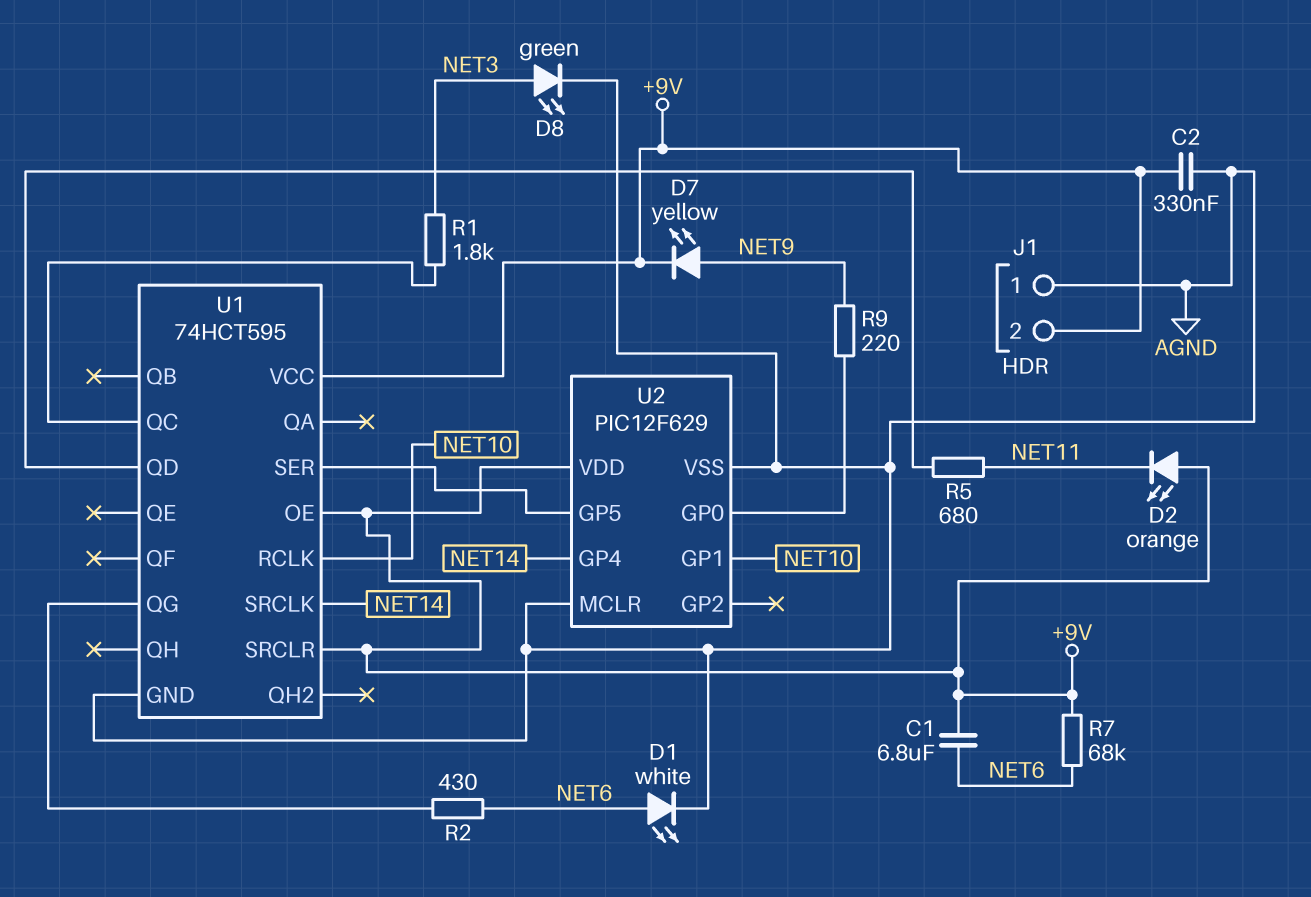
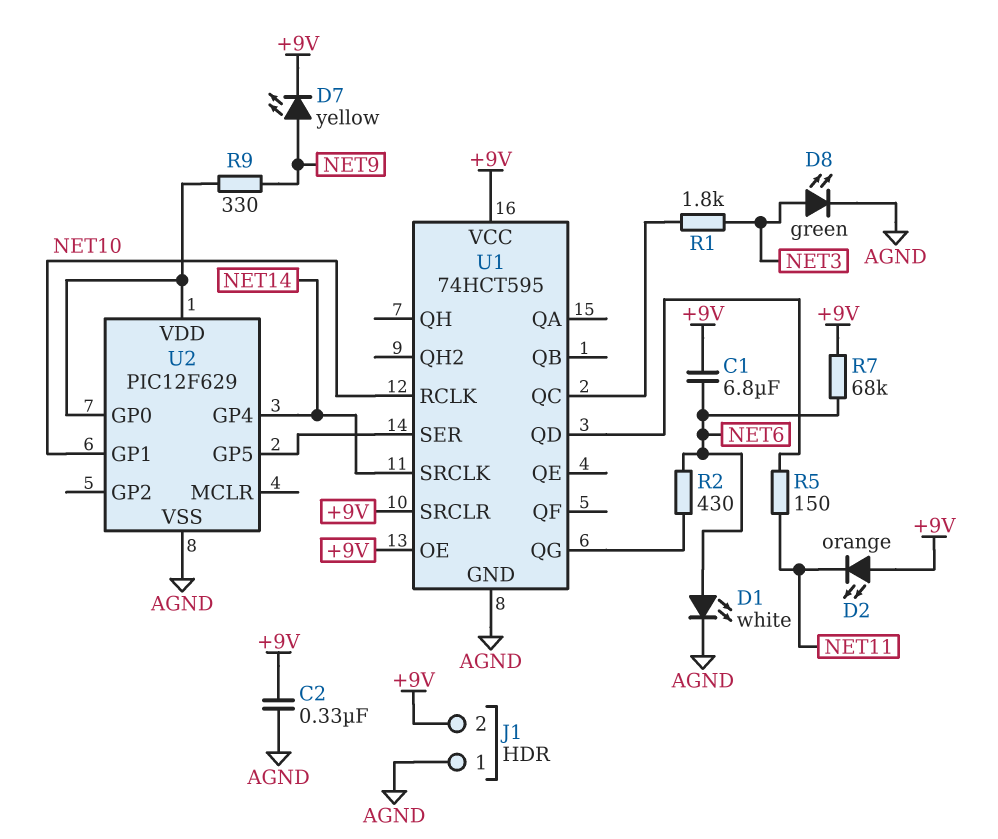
R5: 680 (NET11, U1/QD) -> 150 (NET11, U1/QD)
R9: 220 (NET9, U2/GP0) -> 330 (NET9, U2/GP0)
U2 pin MCLR: AGND -> none
U2 pin VDD: +9V -> U2/GP0

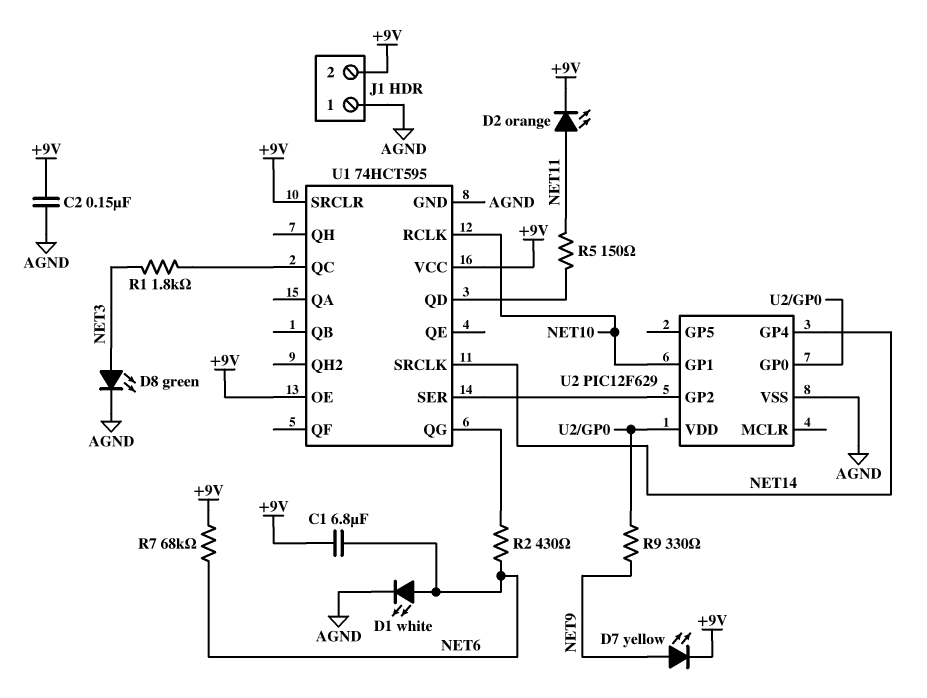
C2: 330nF (+9V, AGND) -> 150nF (+9V, AGND)
D2: LED orange (A +9V, K NET11) -> LED orange (A NET11, K +9V)
U2 pin GP2: none -> U1/SER
U2 pin GP5: U1/SER -> none

